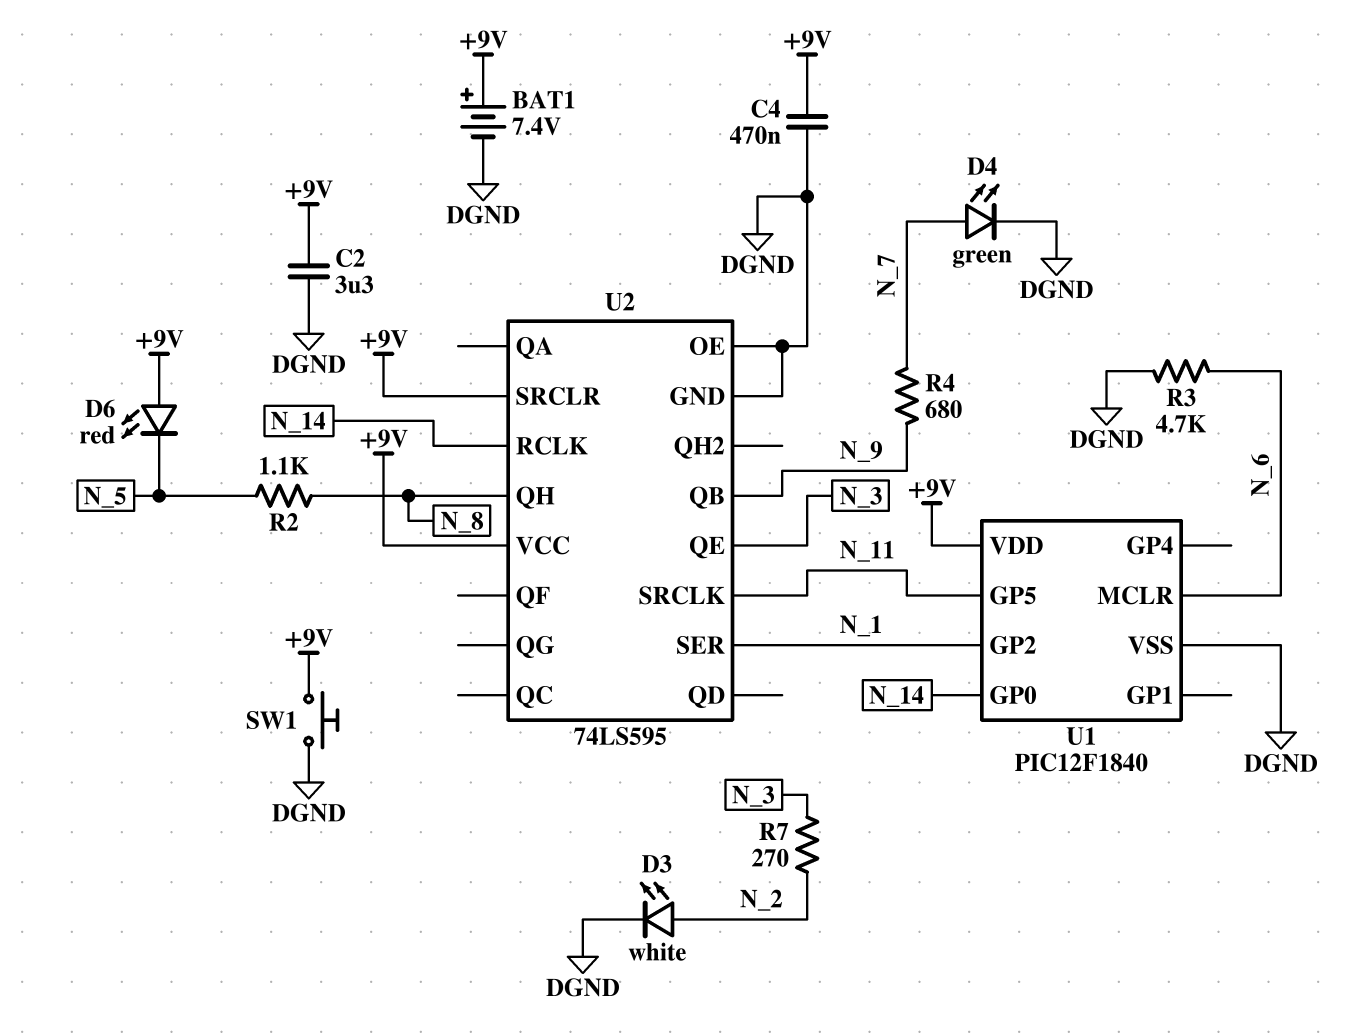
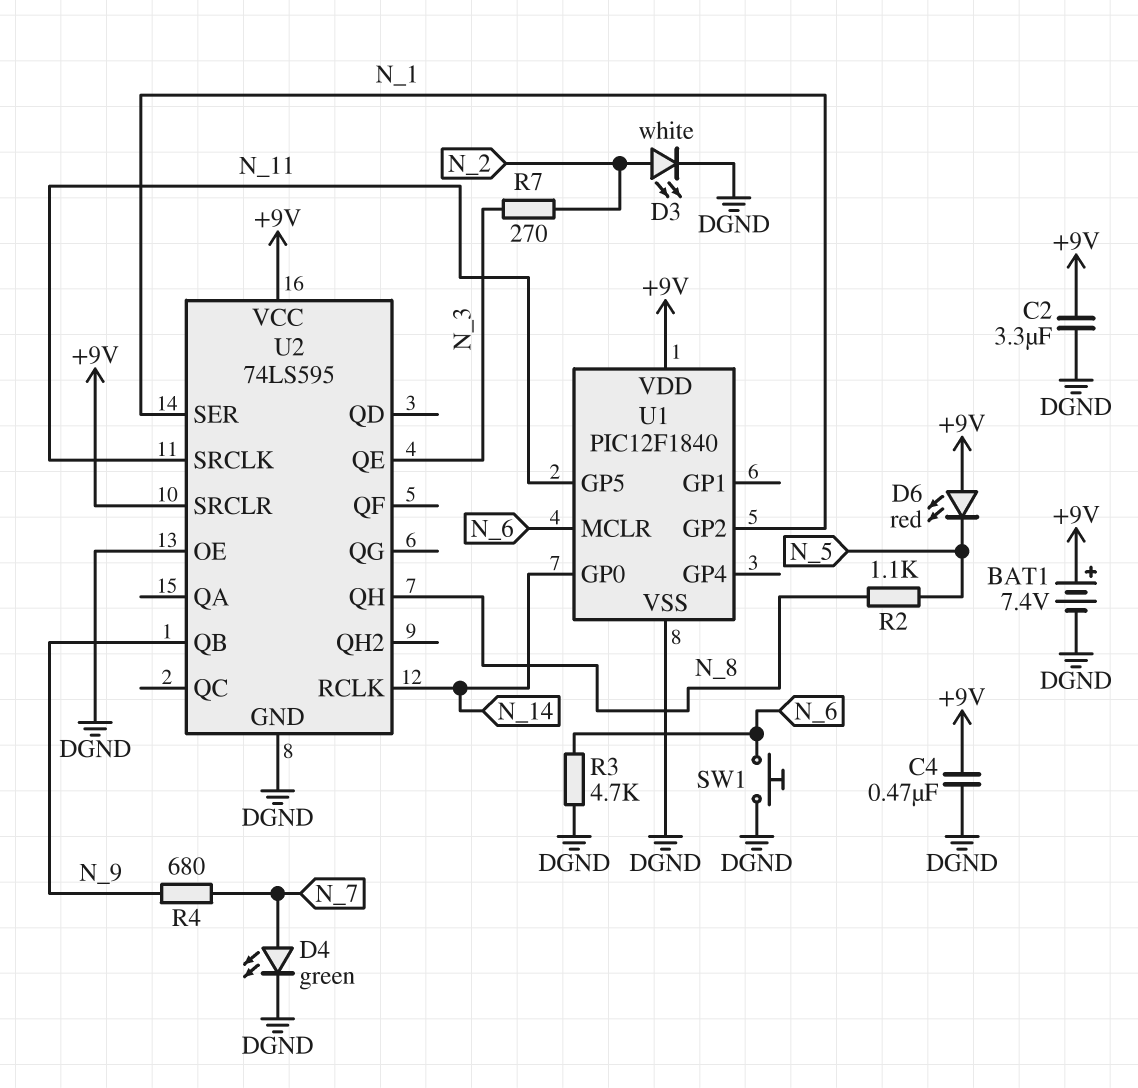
SW1: button (+9V, DGND) -> button (DGND, N_6)

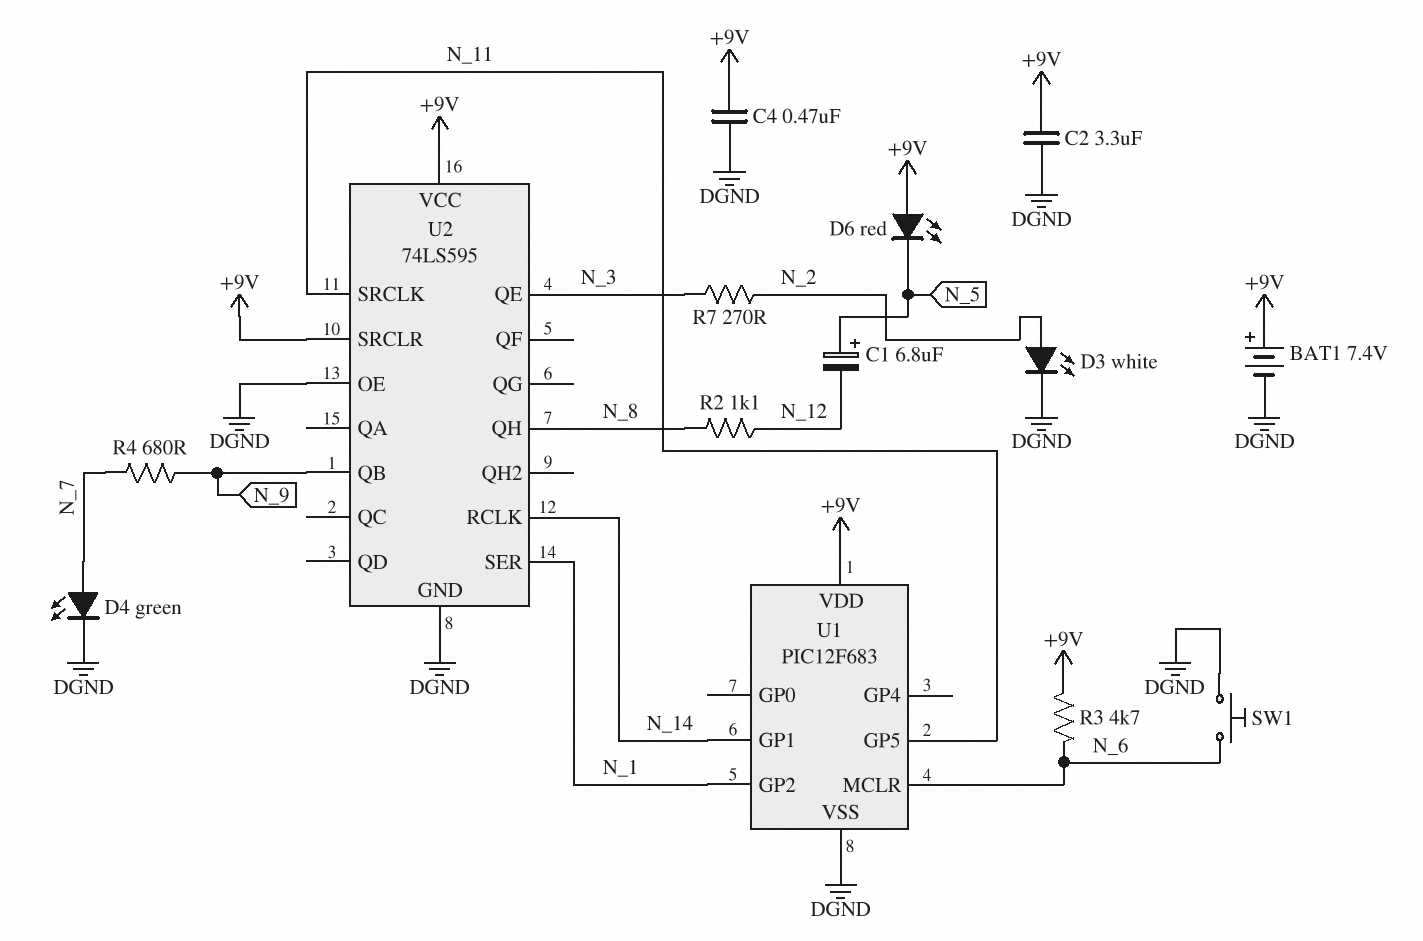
C1: none -> 6.8uF (plus N_5, minus N_12)
R2: 1.1k (N_5, N_8) -> 1.1k (N_8, N_12)
R3: 4.7k (DGND, N_6) -> 4.7k (+9V, N_6)
U1: PIC12F1840 -> PIC12F683
U1 pin GP0: N_14 -> none
U1 pin GP1: none -> N_14

